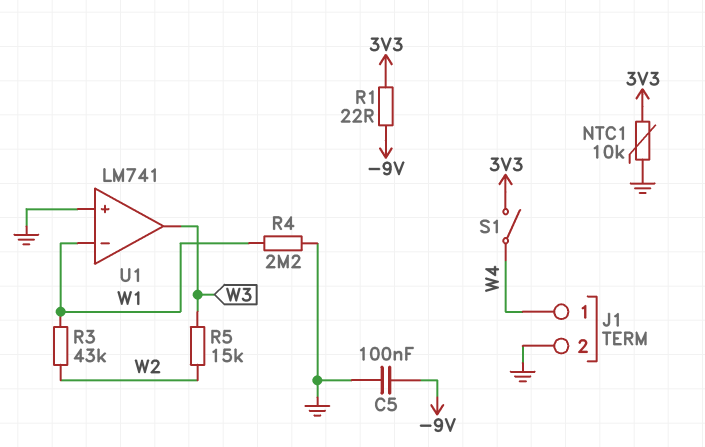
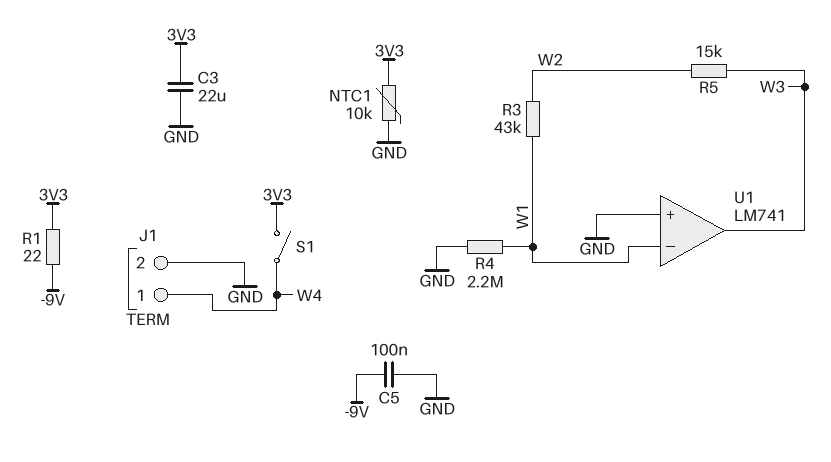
C3: none -> 22uF (3V3, GND)

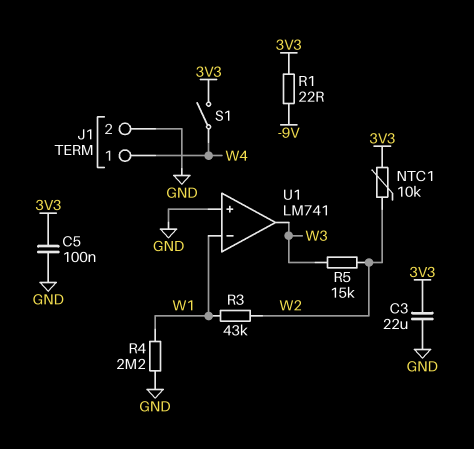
C5: 100nF (-9V, GND) -> 100nF (3V3, GND)
NTC1: 10k (3V3, GND) -> 10k (3V3, W2)

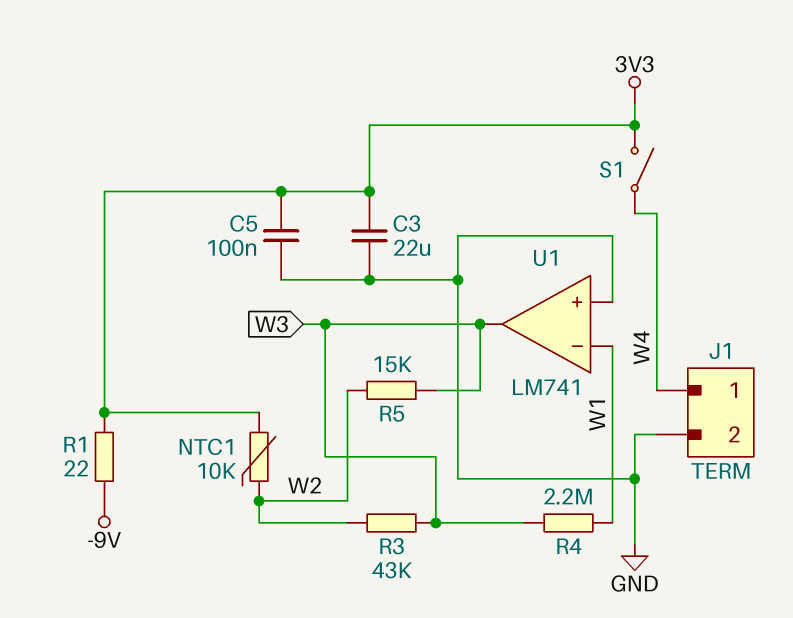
R3: 43k (W1, W2) -> 43k (W2, W3)
R4: 2.2M (GND, W1) -> 2.2M (W1, W3)

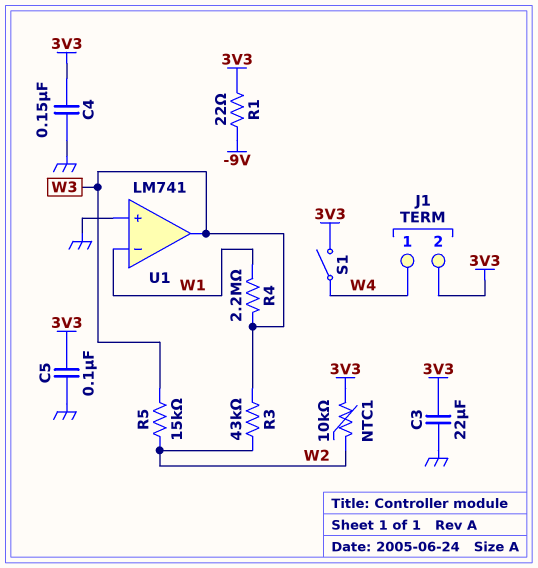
C4: none -> 150nF (3V3, GND)
J1 pin 2: GND -> 3V3

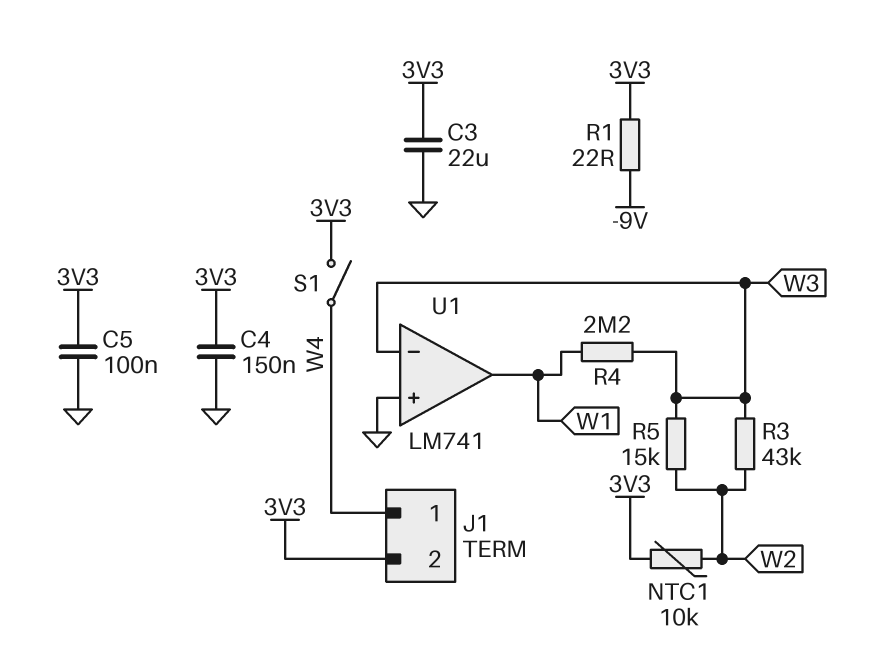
U1 pin in-: W1 -> W3
U1 pin out: W3 -> W1

